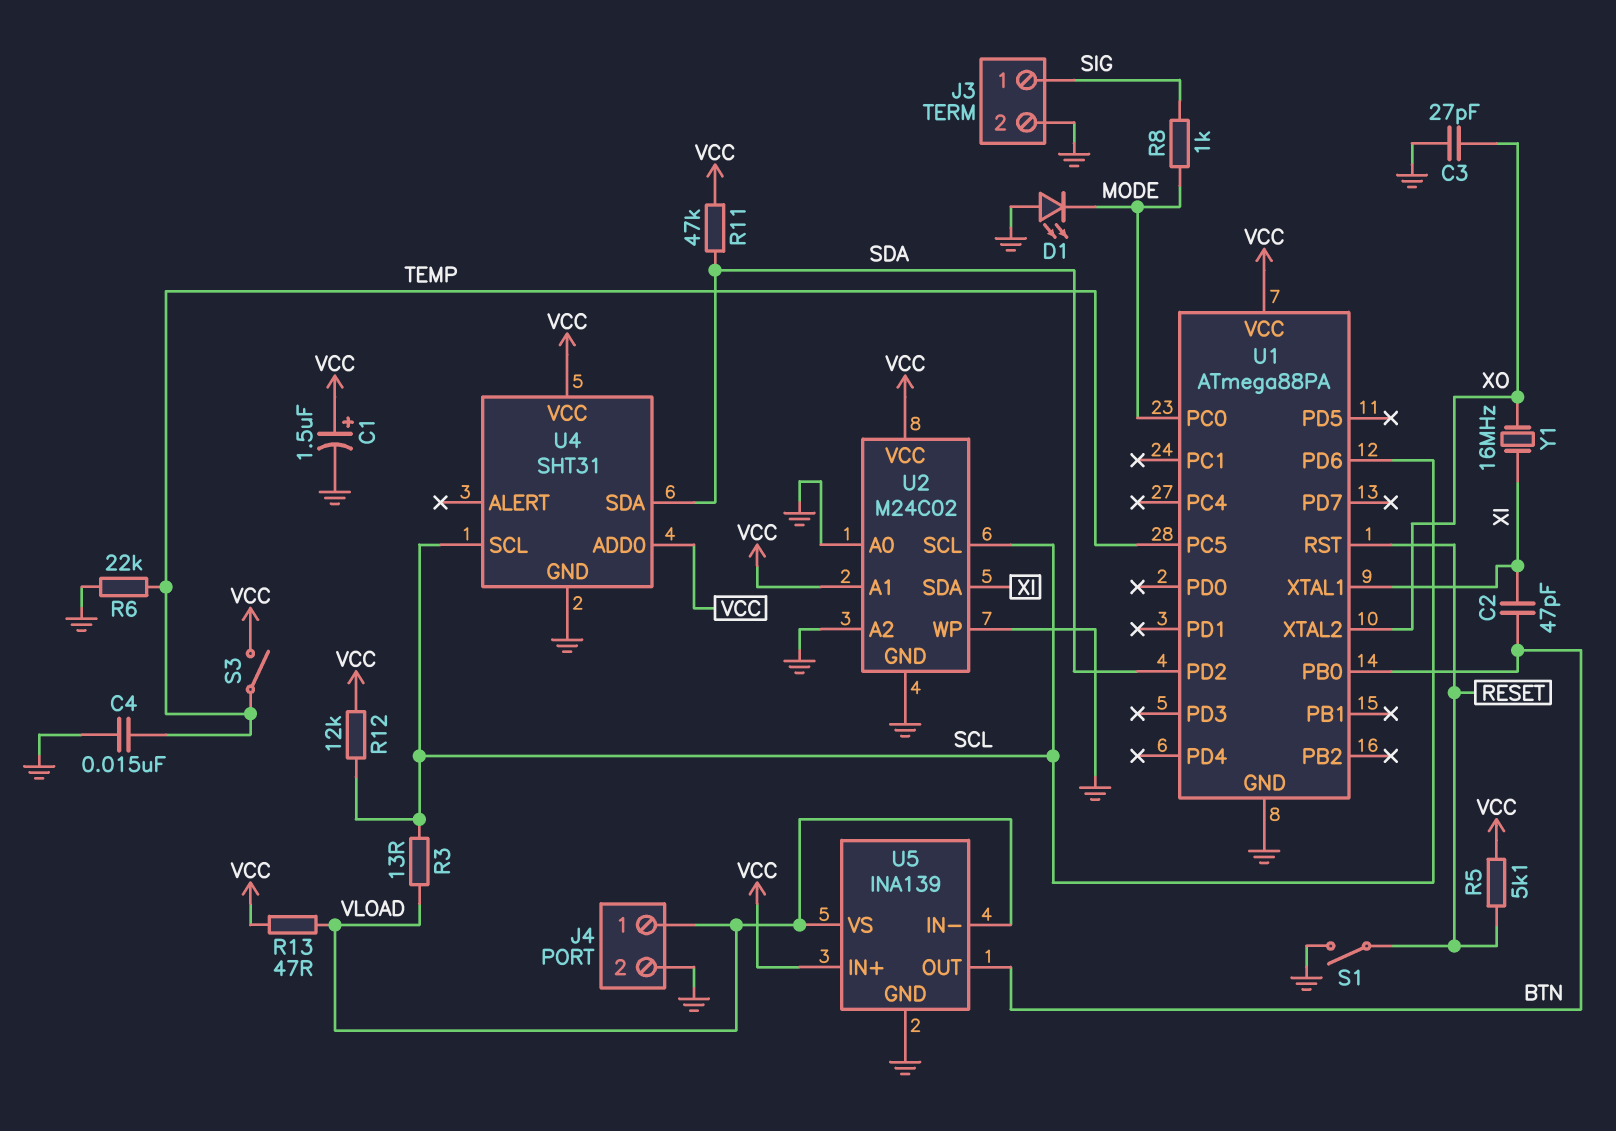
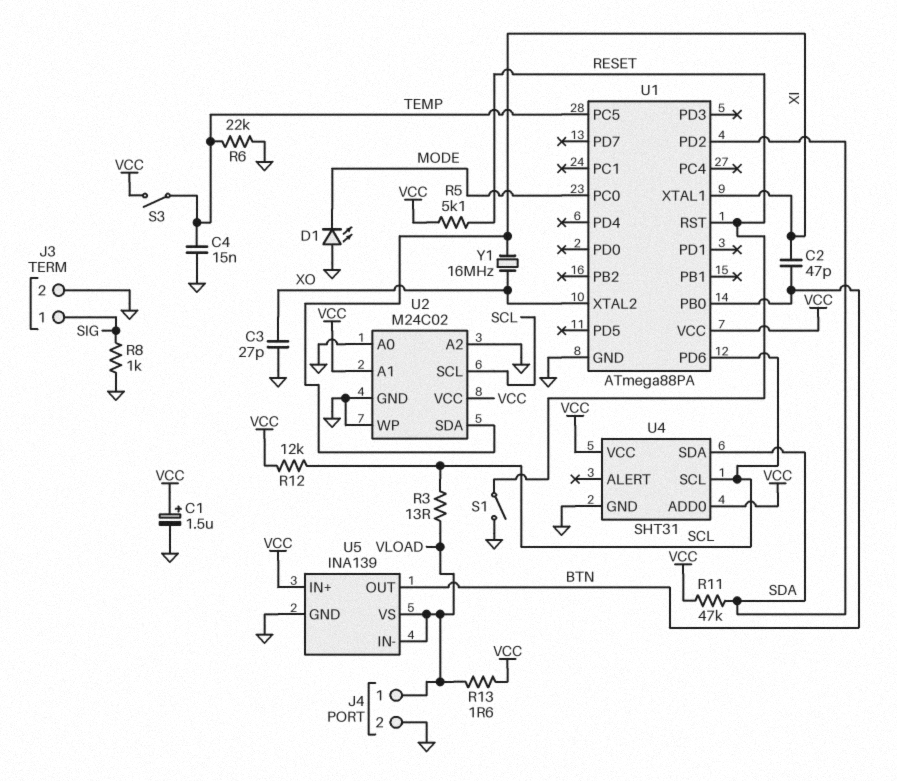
R8: 1k (MODE, SIG) -> 1k (GND, SIG)
R13: 47 (VCC, VLOAD) -> 1.6 (VCC, VLOAD)

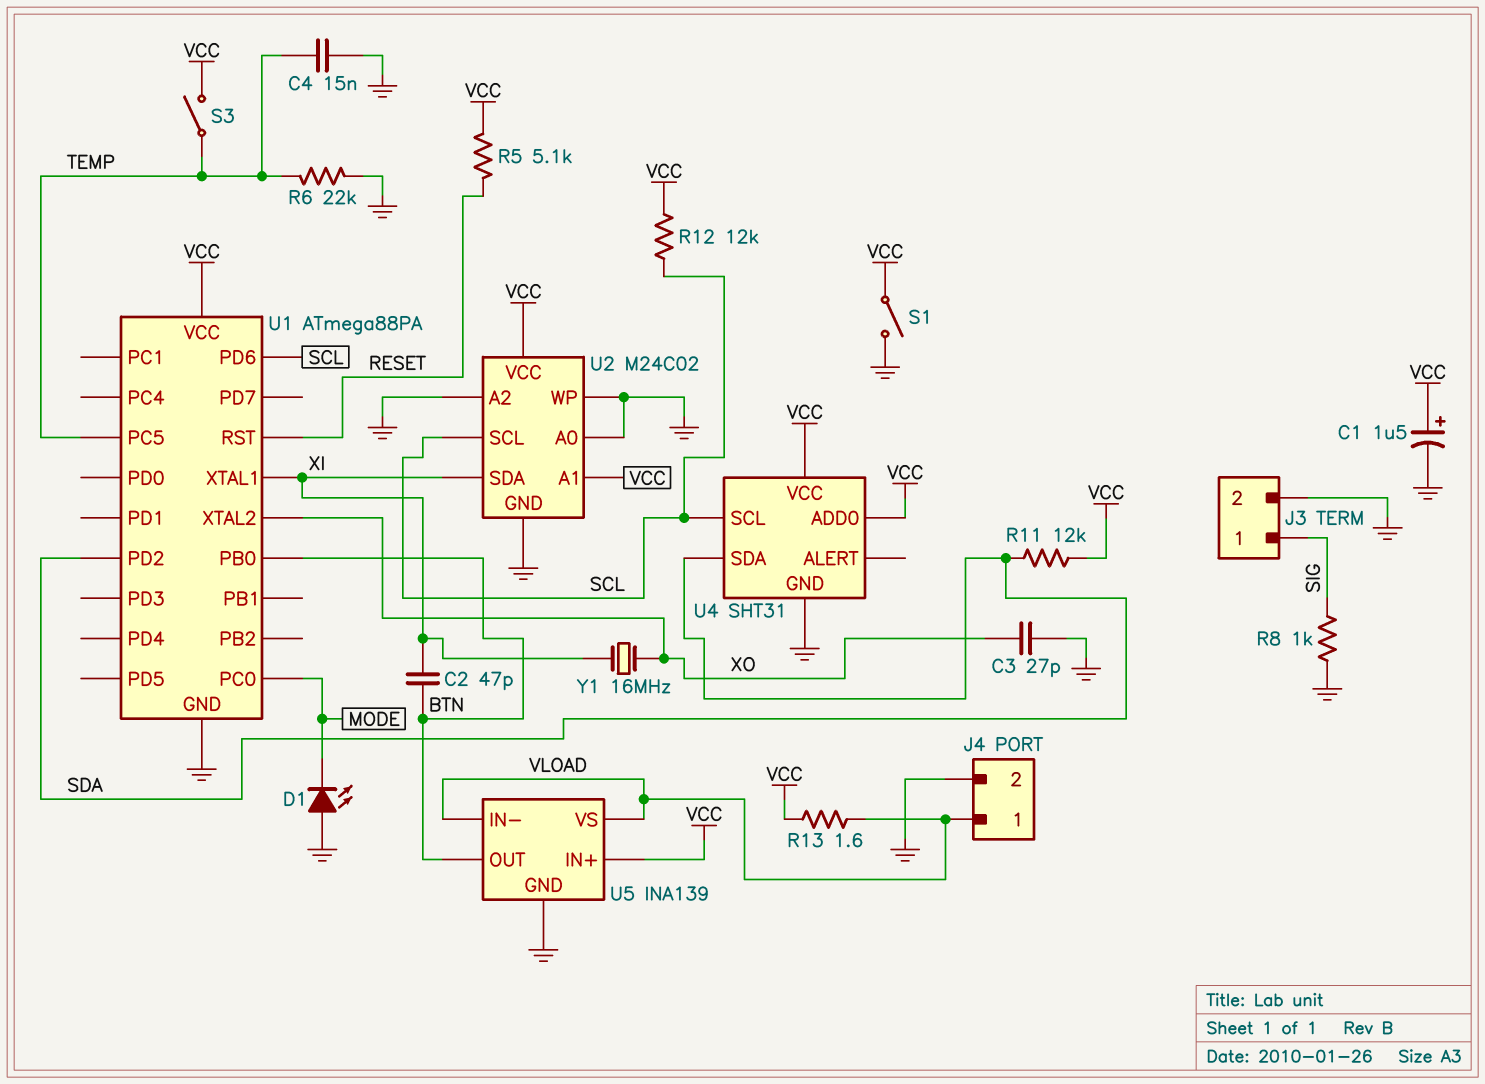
R3: 13 (SCL, VLOAD) -> none
R11: 47k (SDA, VCC) -> 12k (SDA, VCC)
S1: switch (GND, RESET) -> switch (GND, VCC)

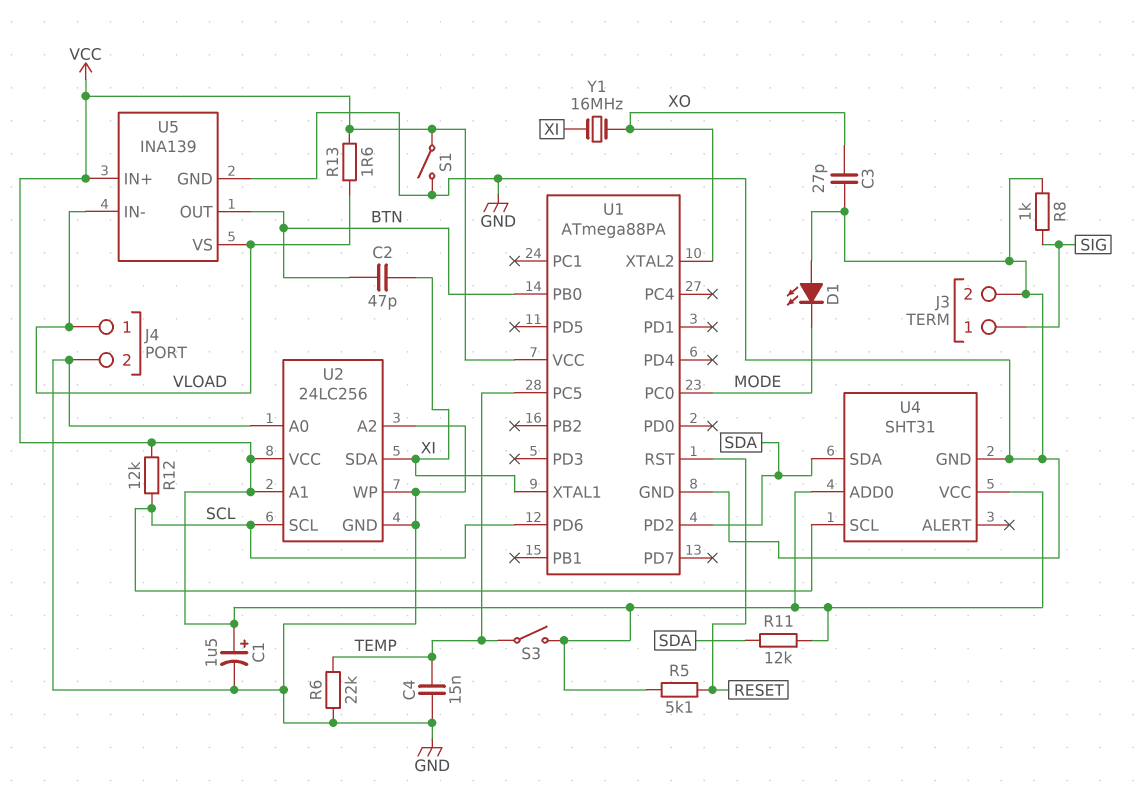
U2: M24C02 -> 24LC256

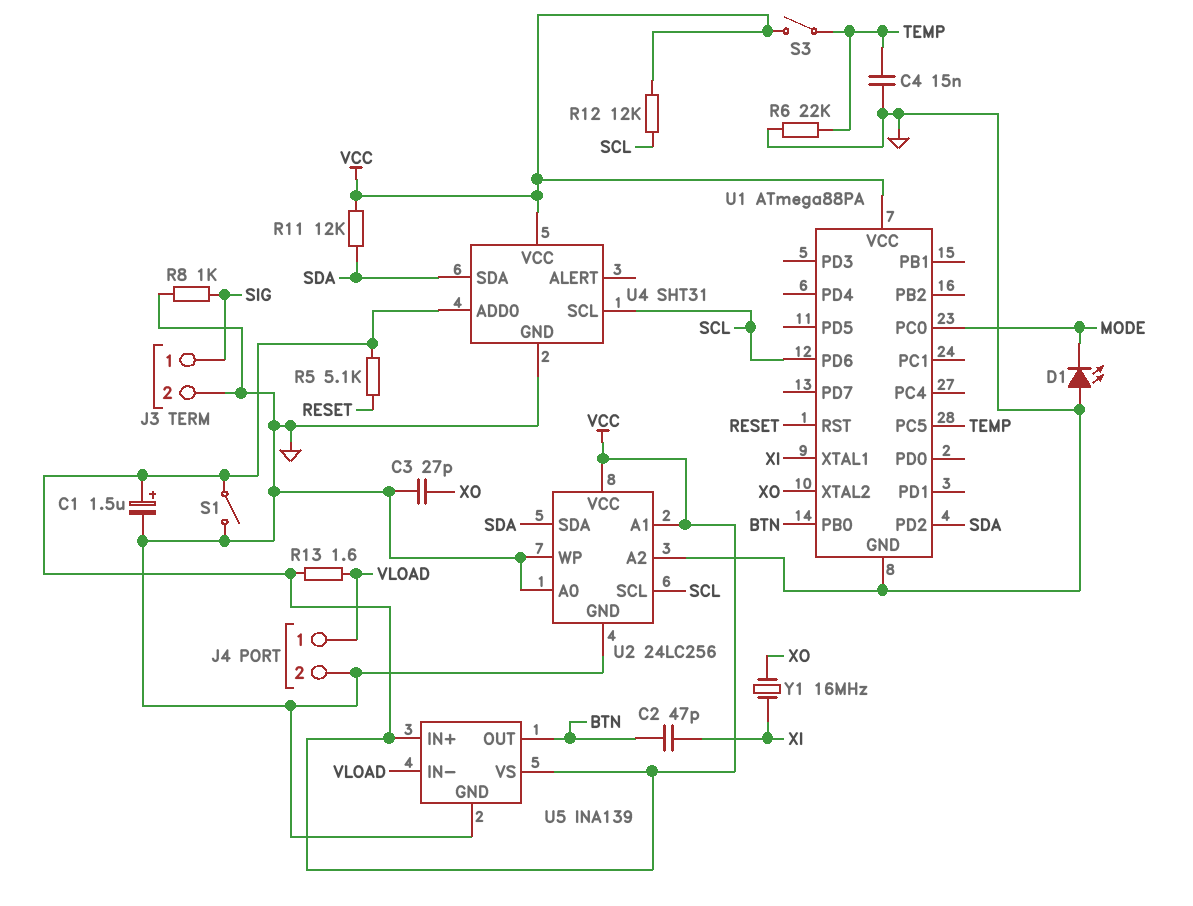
U2 pin SDA: XI -> SDA
U5 pin VS: VLOAD -> VCC

